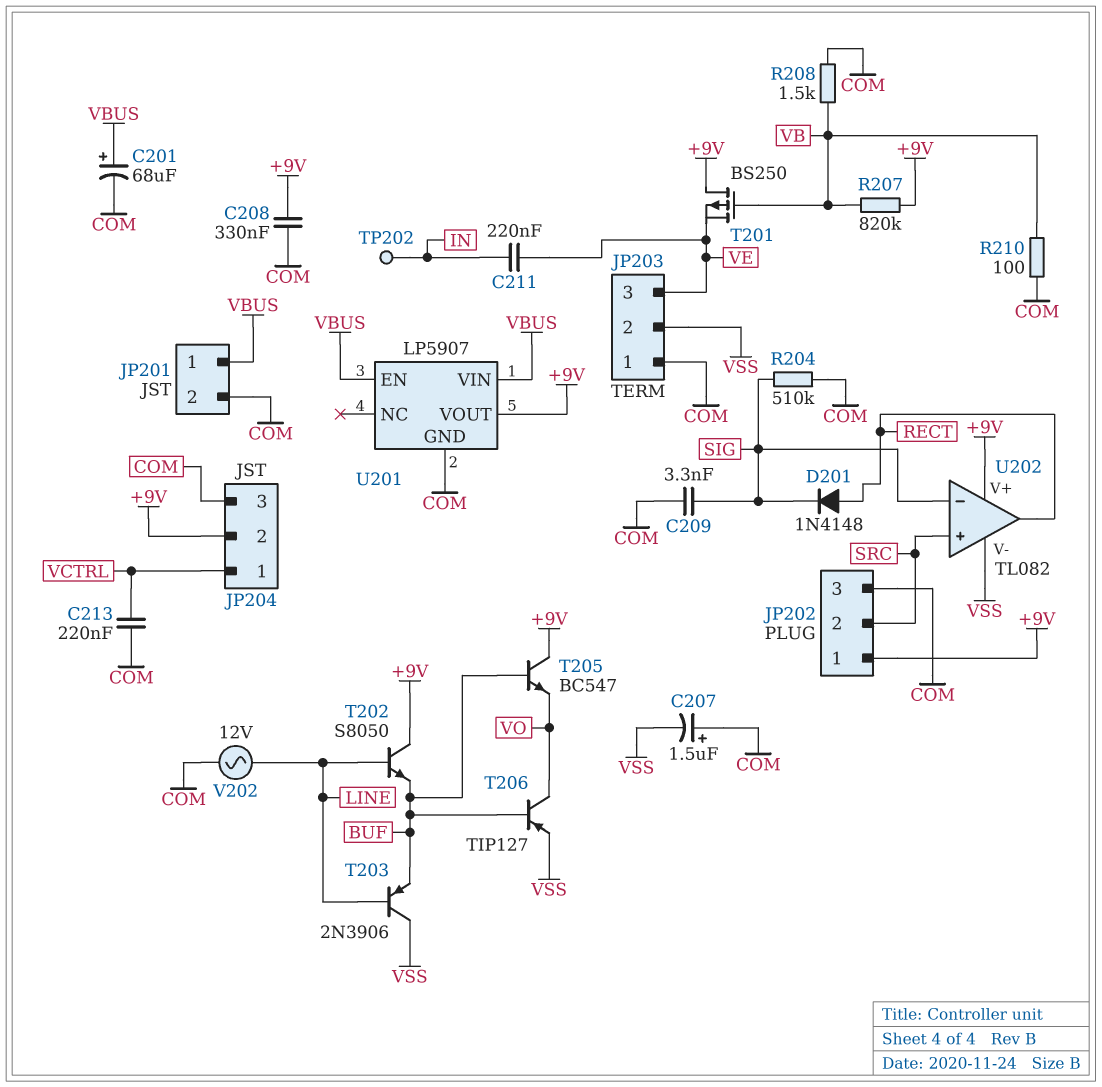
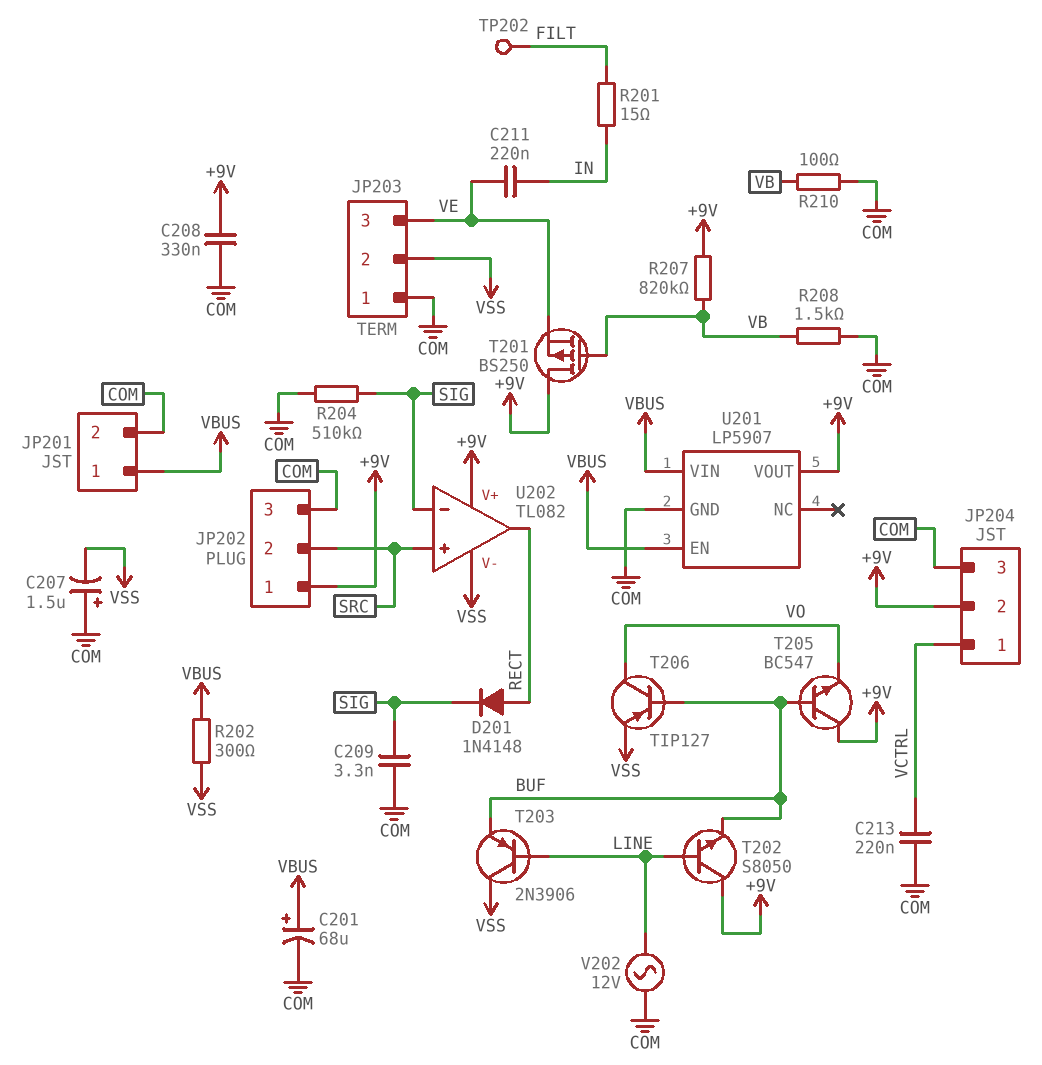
R201: none -> 15 (FILT, IN)
R202: none -> 300 (VBUS, VSS)
TP202: test point (IN) -> test point (FILT)

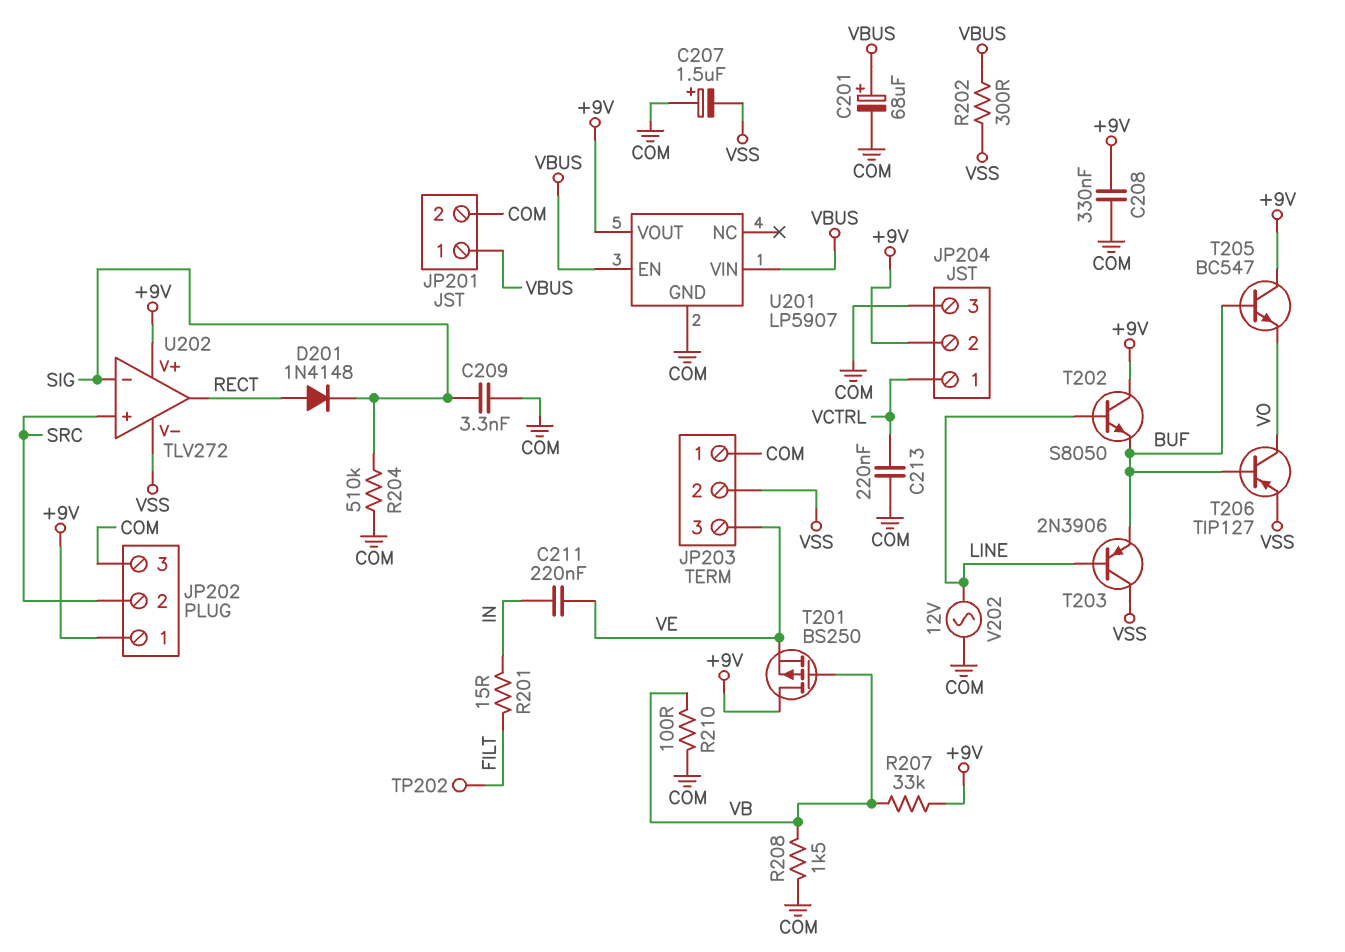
R207: 820k (+9V, VB) -> 33k (+9V, VB)
U202: TL082 -> TLV272

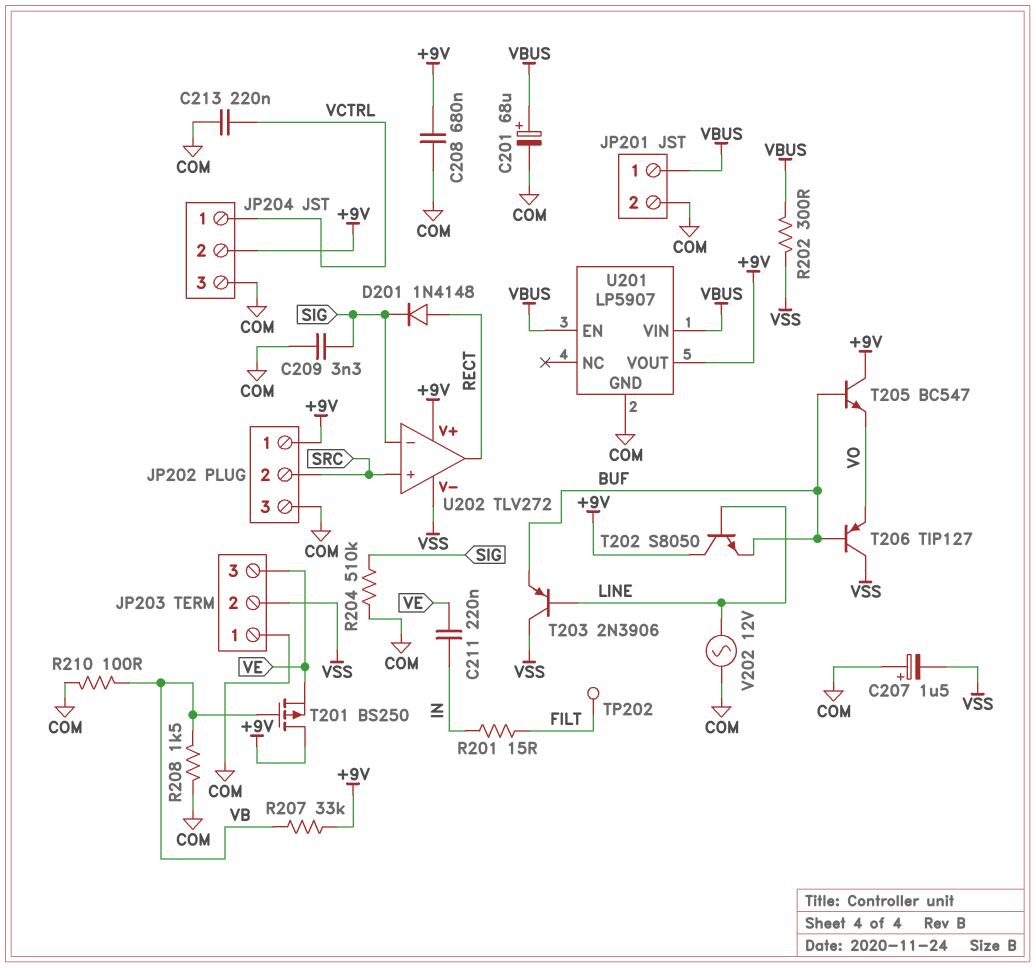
C208: 330nF (+9V, COM) -> 680nF (+9V, COM)
T206: PNP TIP127 (B BUF, C VO, E VSS) -> PNP TIP127 (B BUF, C VSS, E VO)

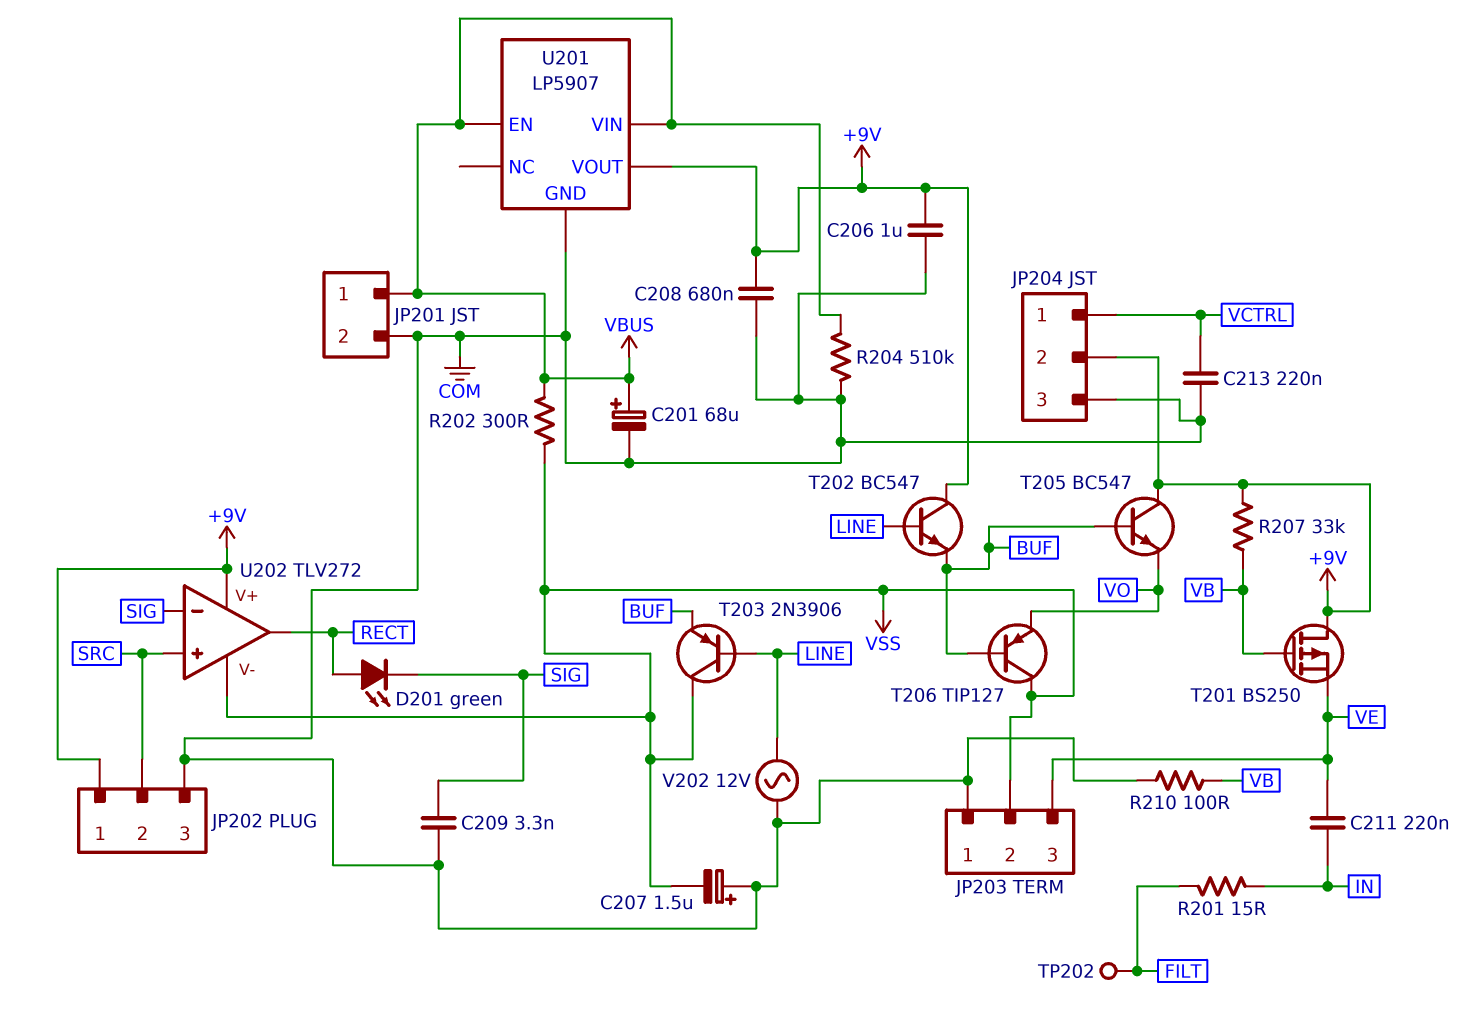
C206: none -> 1uF (+9V, COM)
D201: diode 1N4148 (A RECT, K SIG) -> LED green (A RECT, K SIG)
R204: 510k (COM, SIG) -> 510k (COM, VBUS)
R208: 1.5k (COM, VB) -> none
T202: NPN S8050 (B LINE, C +9V, E BUF) -> NPN BC547 (B LINE, C +9V, E BUF)

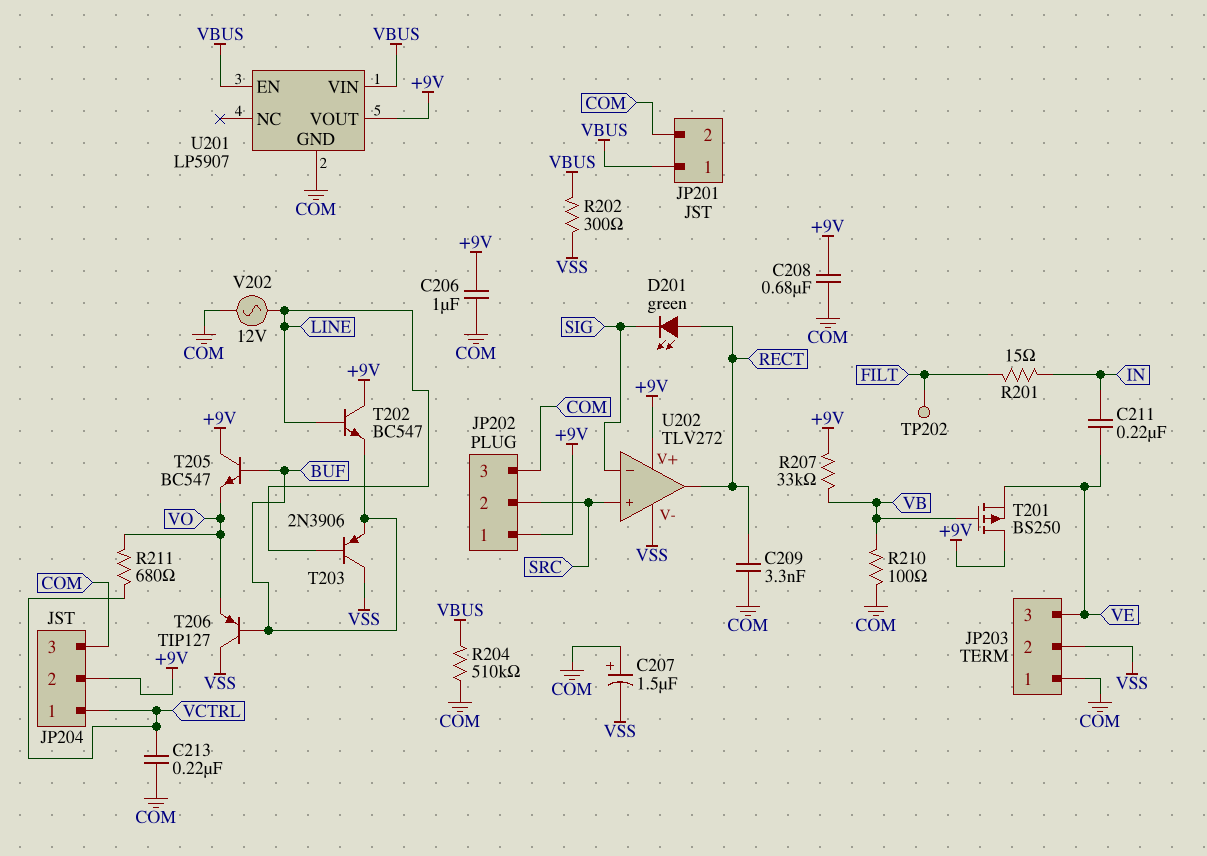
C201: 68uF (plus VBUS, minus COM) -> none
C209: 3.3nF (COM, SIG) -> 3.3nF (COM, RECT)
R211: none -> 680 (VCTRL, VO)

